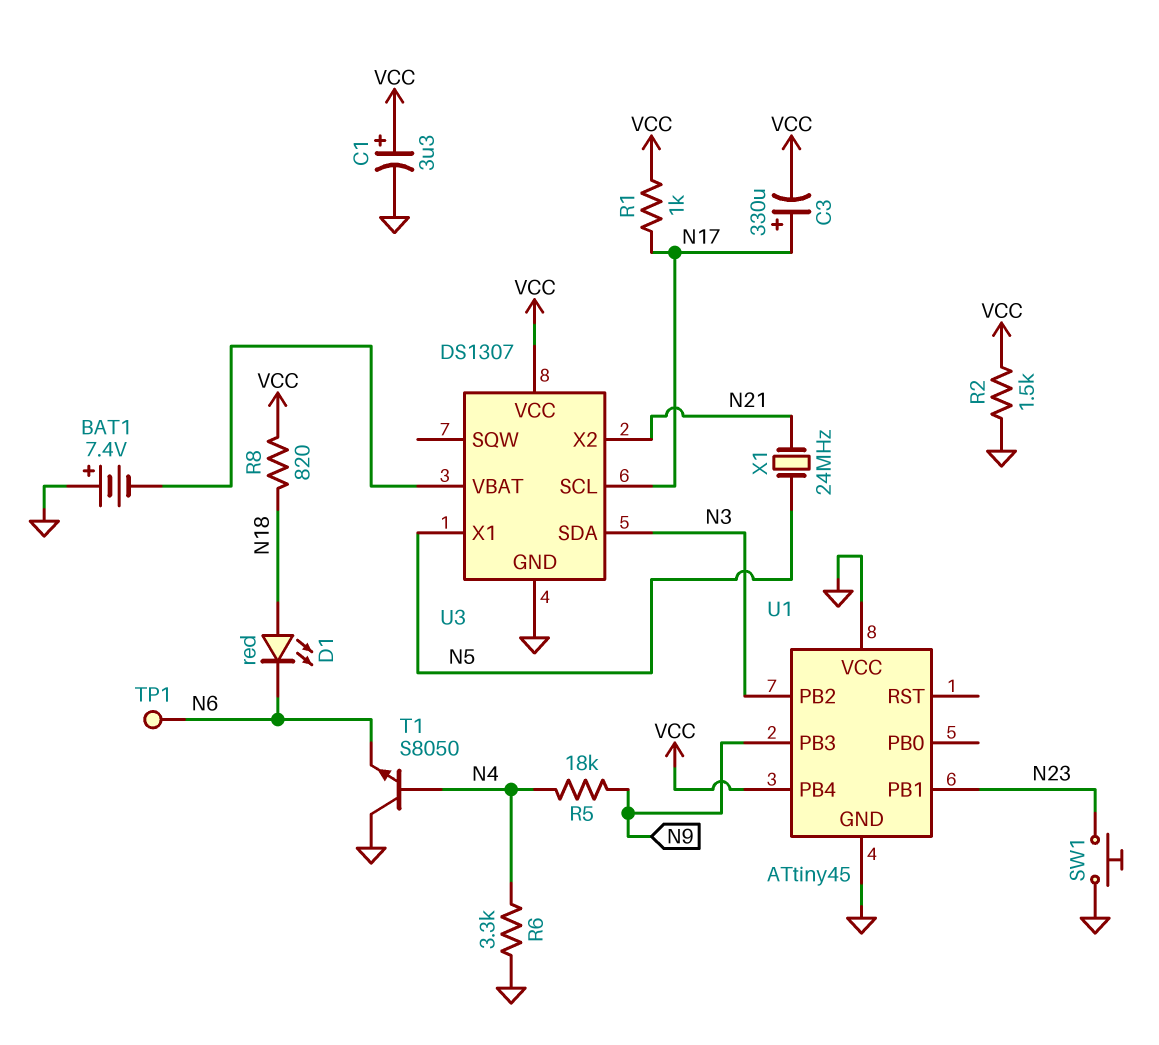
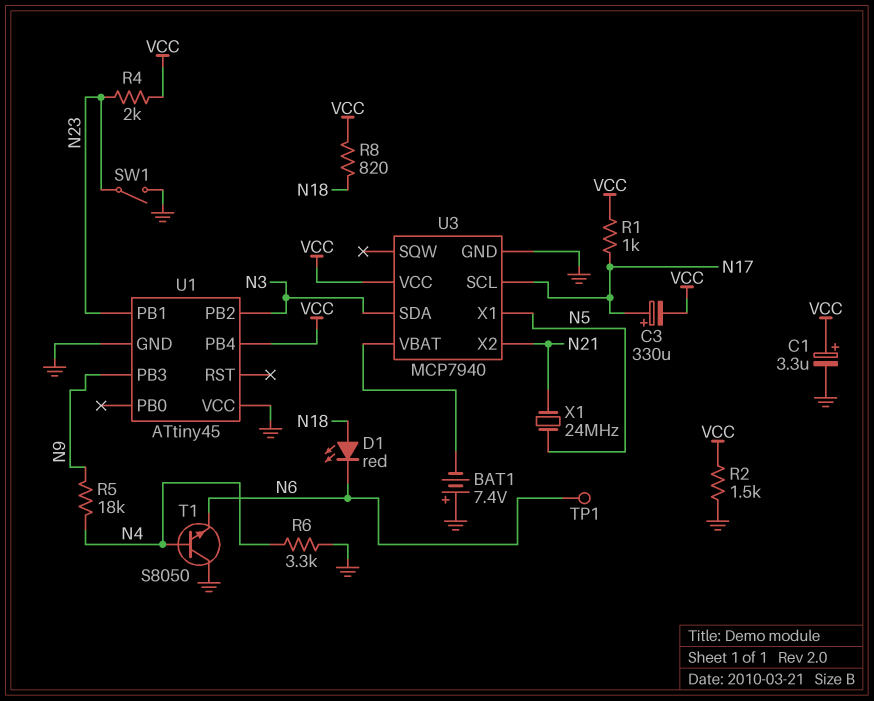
R4: none -> 2k (N23, VCC)
SW1: button (GND, N23) -> switch (GND, N23)
U3: DS1307 -> MCP7940

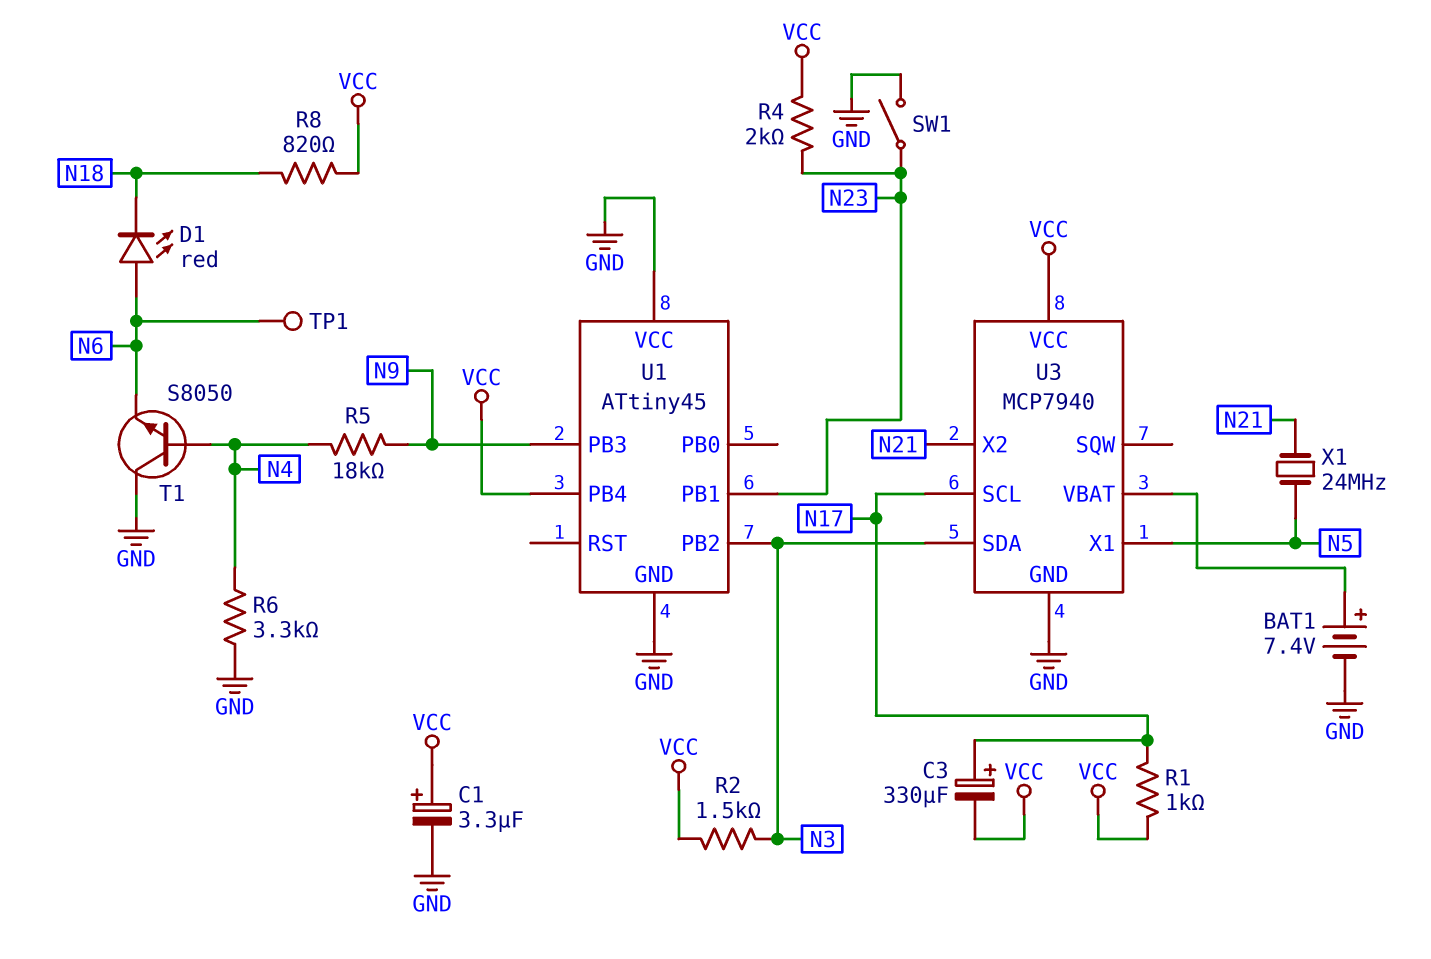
BAT1: 7.4V (plus GND, minus U3/VBAT) -> 7.4V (plus U3/VBAT, minus GND)
D1: LED red (A N18, K N6) -> LED red (A N6, K N18)
R2: 1.5k (GND, VCC) -> 1.5k (N3, VCC)

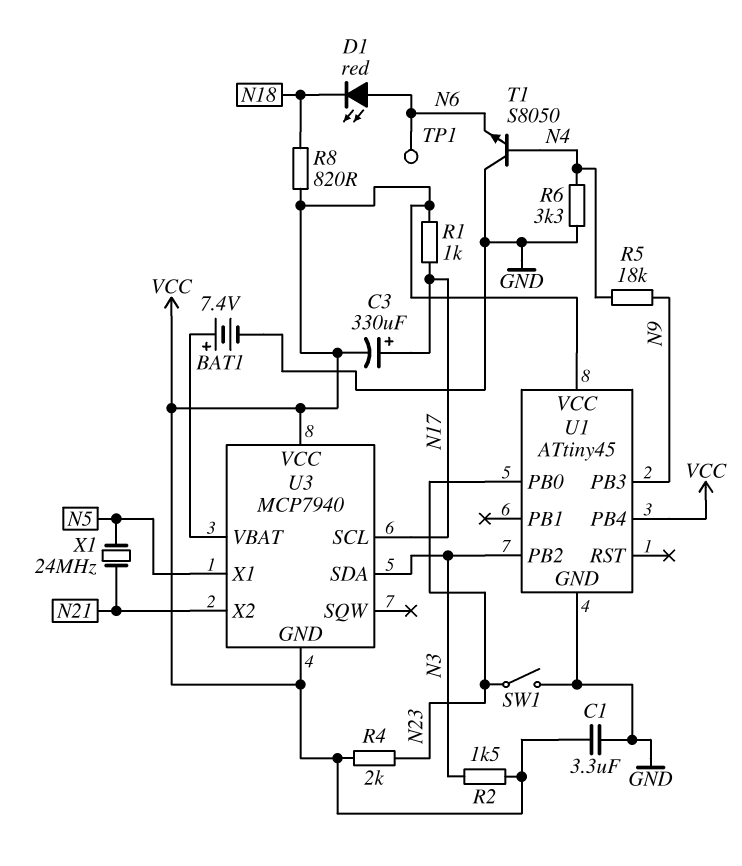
C1: 3.3uF (plus VCC, minus GND) -> 3.3uF (GND, VCC)
U1 pin PB0: none -> N23
U1 pin PB1: N23 -> none
U1 pin VCC: GND -> VCC
U3 pin GND: GND -> VCC

